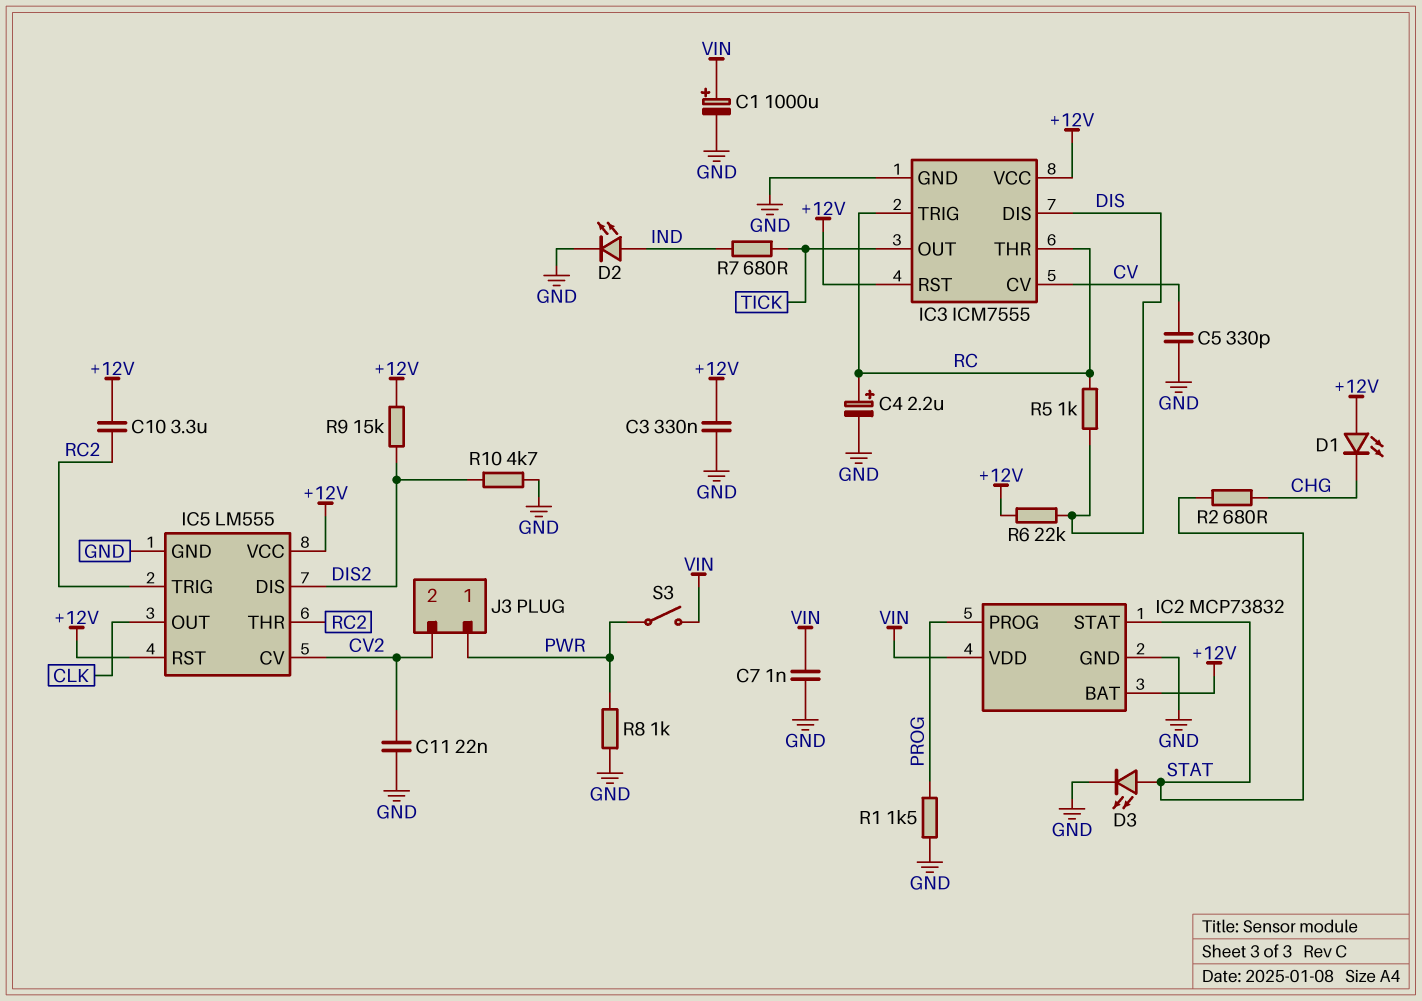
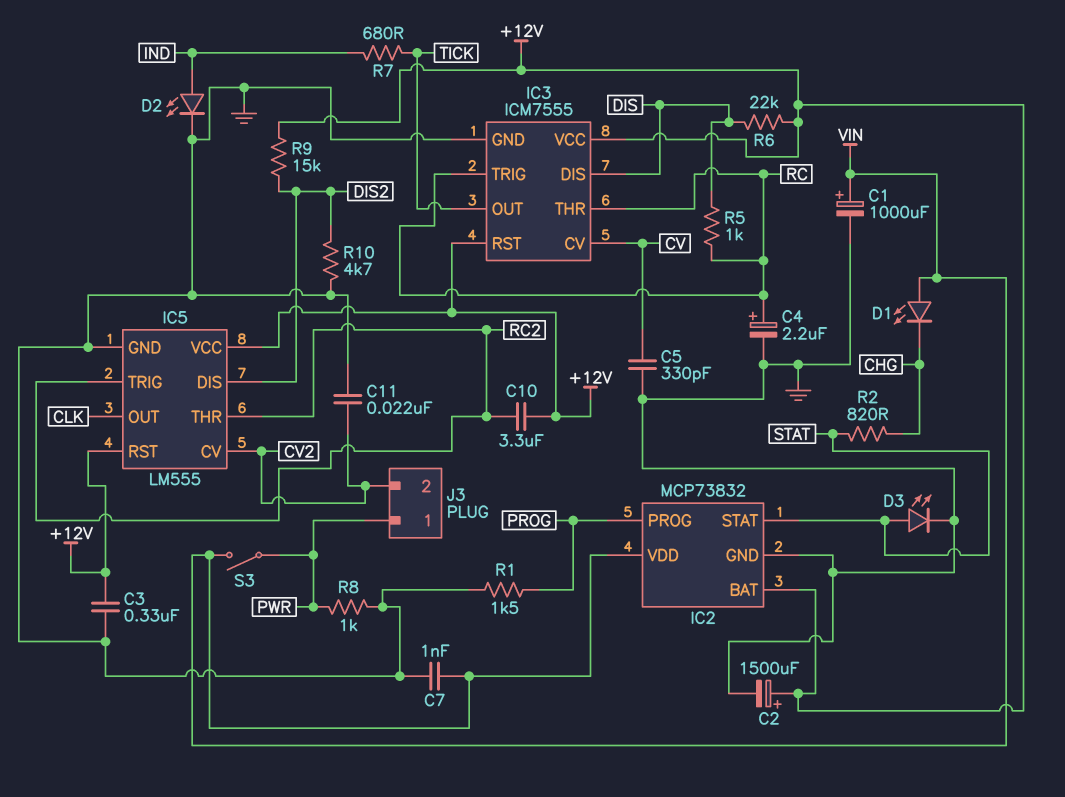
C2: none -> 1500uF (plus +12V, minus GND)
D1: LED (A +12V, K CHG) -> LED (A VIN, K CHG)
R2: 680 (CHG, STAT) -> 820 (CHG, STAT)

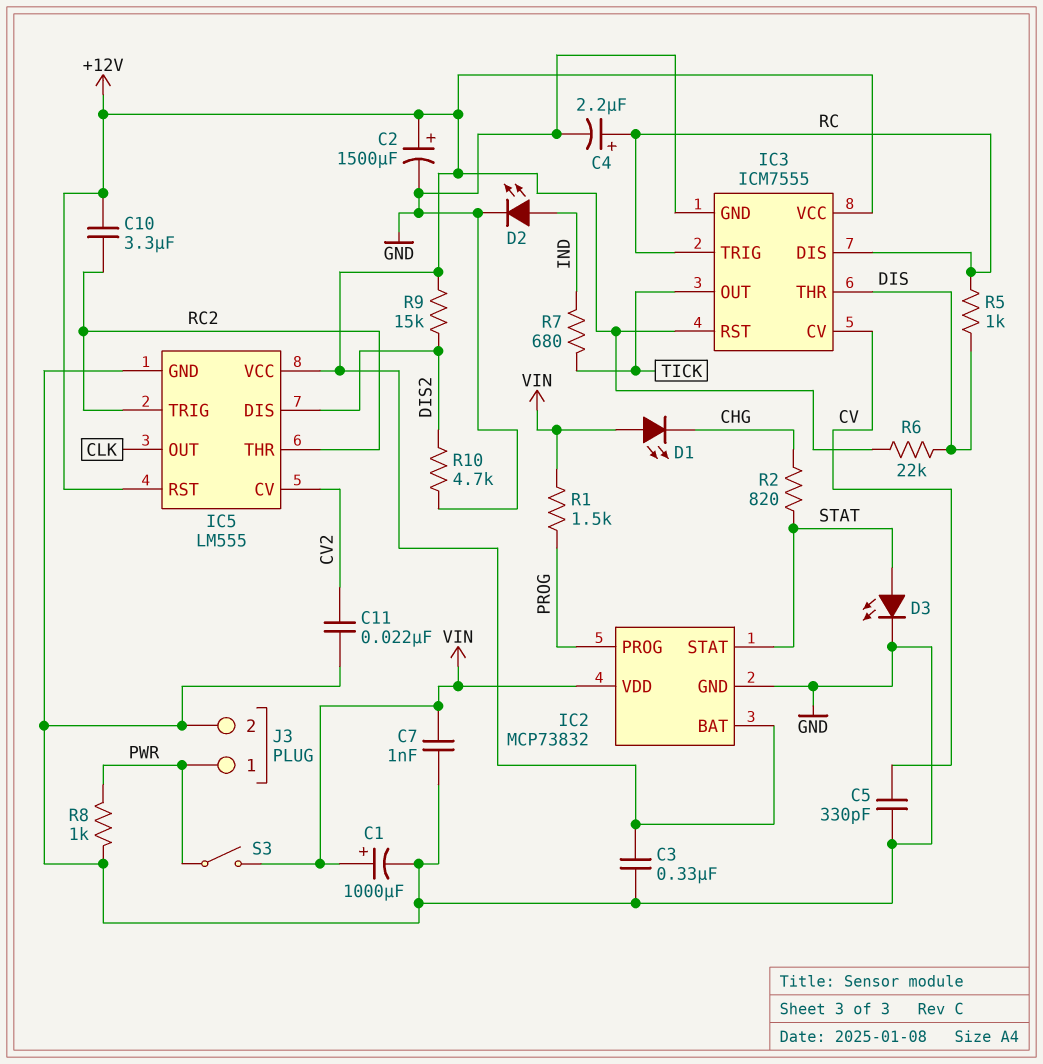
IC3 pin DIS: DIS -> RC
IC3 pin THR: RC -> DIS
J3 pin 2: CV2 -> GND
R1: 1.5k (GND, PROG) -> 1.5k (PROG, VIN)

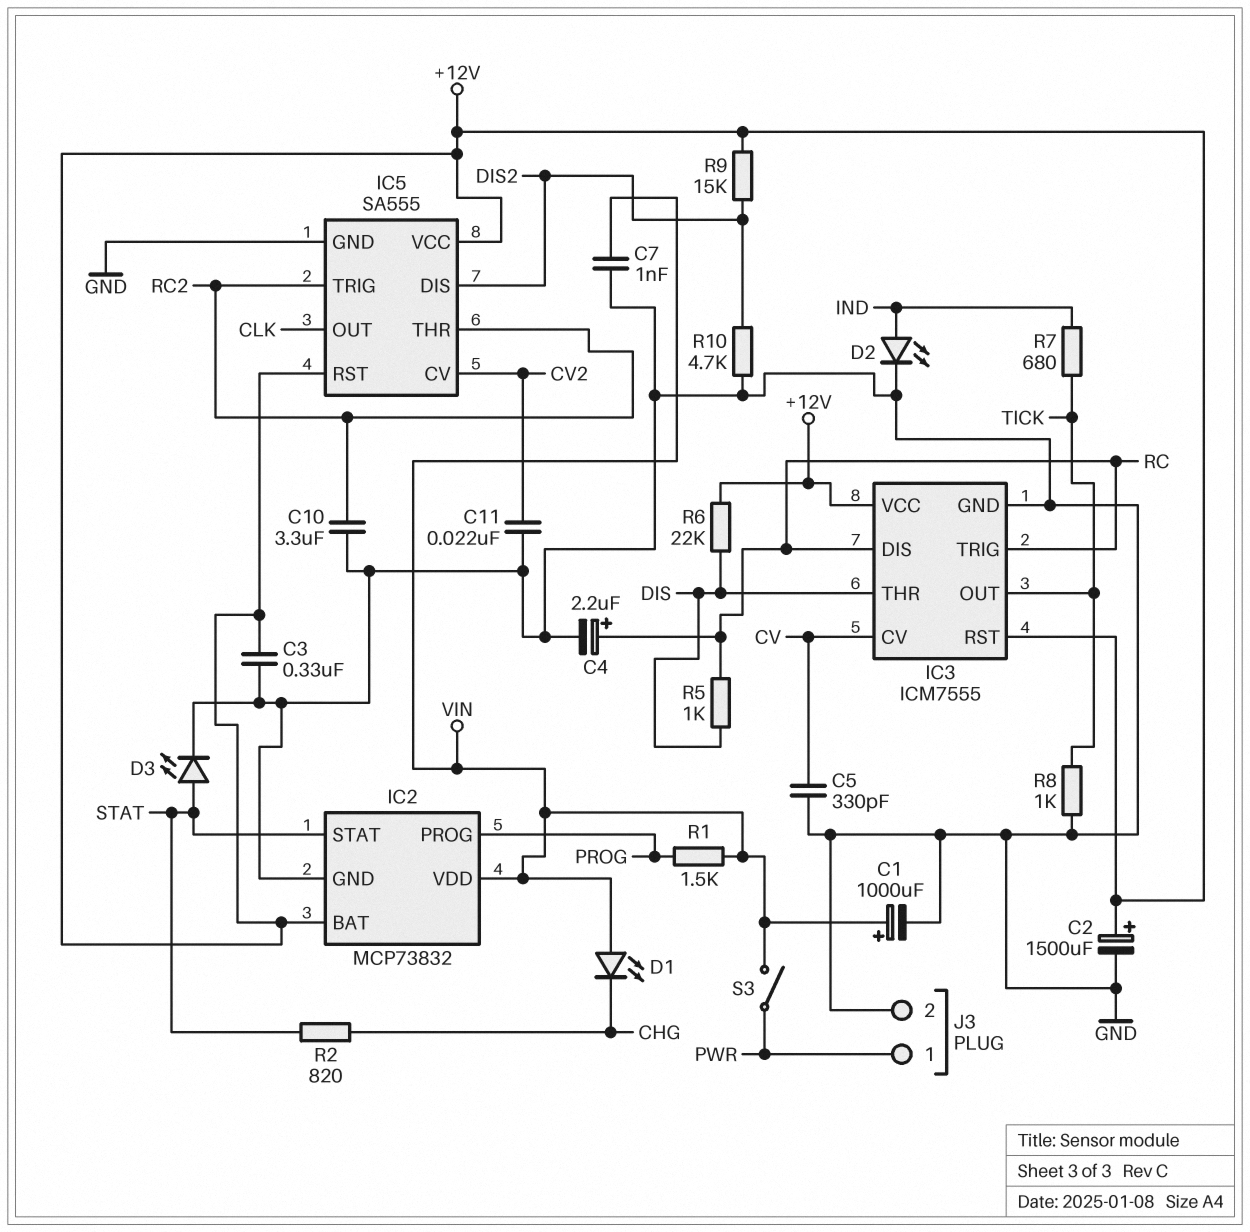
C10: 3.3uF (+12V, RC2) -> 3.3uF (GND, RC2)
IC5: LM555 -> SA555
R8: 1k (GND, PWR) -> 1k (GND, TICK)

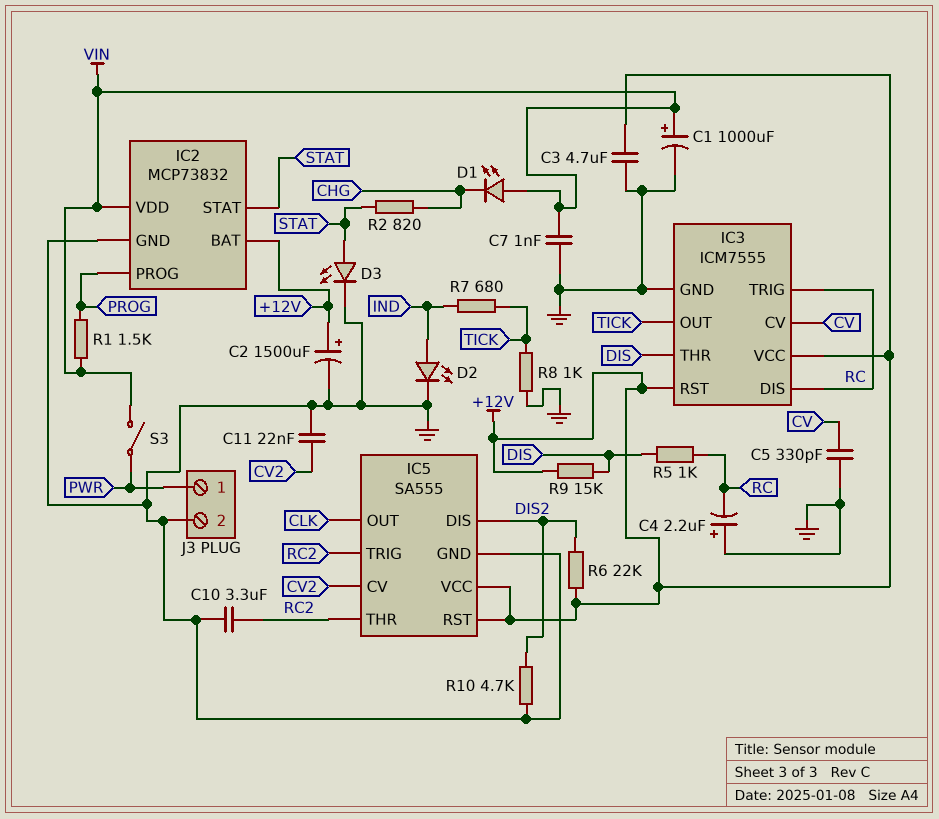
C3: 330nF (+12V, GND) -> 4.7uF (+12V, GND)
C4: 2.2uF (plus RC, minus GND) -> 2.2uF (plus GND, minus RC)
R6: 22k (+12V, DIS) -> 22k (+12V, DIS2)
R9: 15k (+12V, DIS2) -> 15k (+12V, DIS)

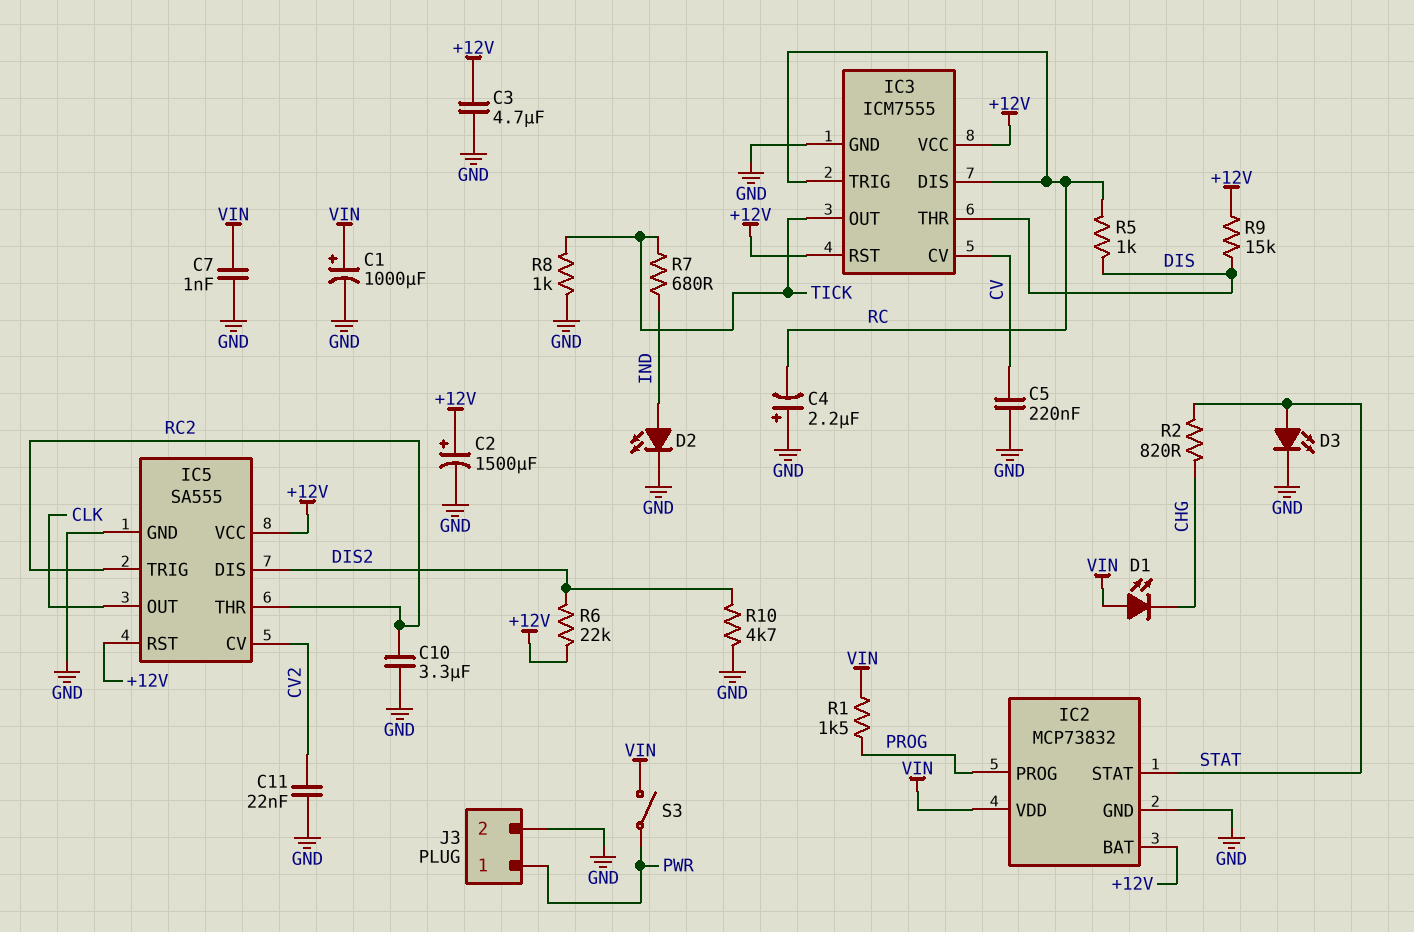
C5: 330pF (CV, GND) -> 220nF (CV, GND)

